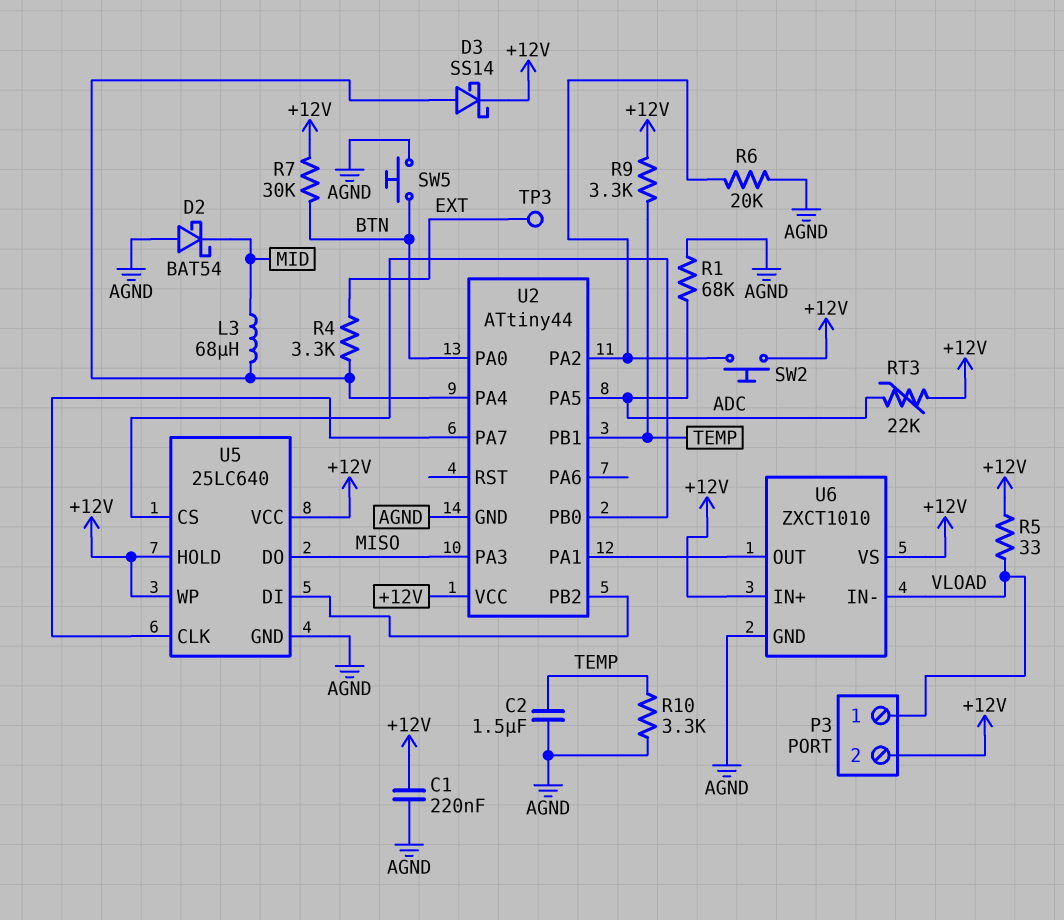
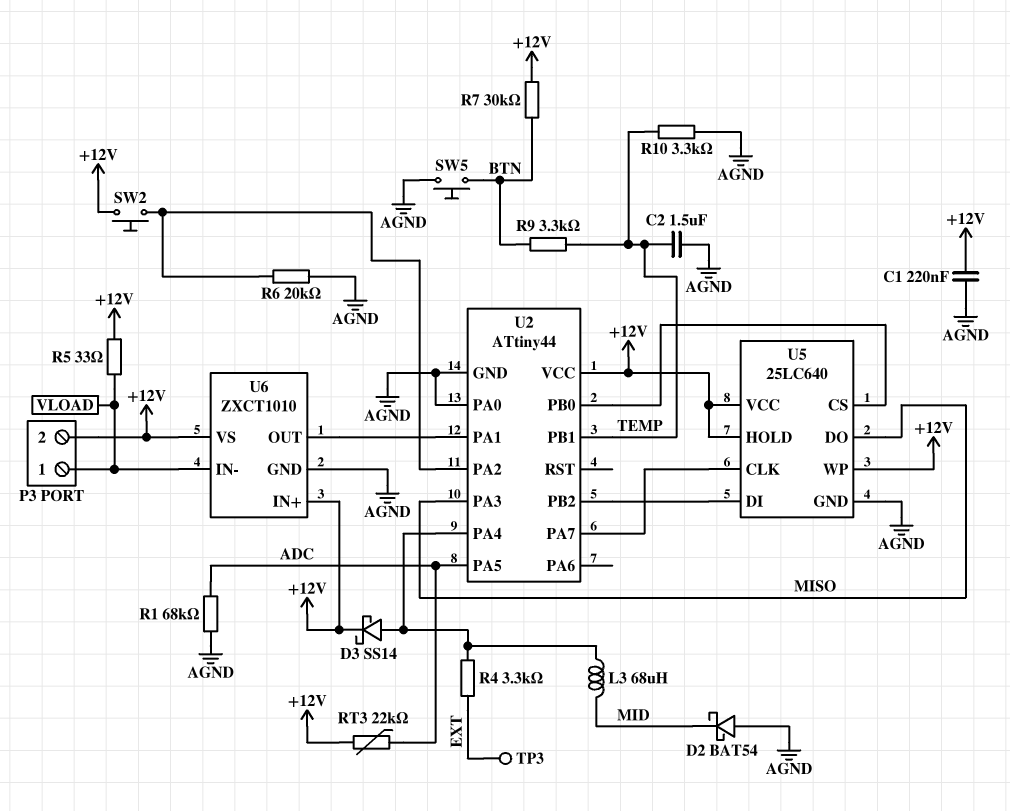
R9: 3.3k (+12V, TEMP) -> 3.3k (BTN, TEMP)
U2 pin PA0: BTN -> AGND

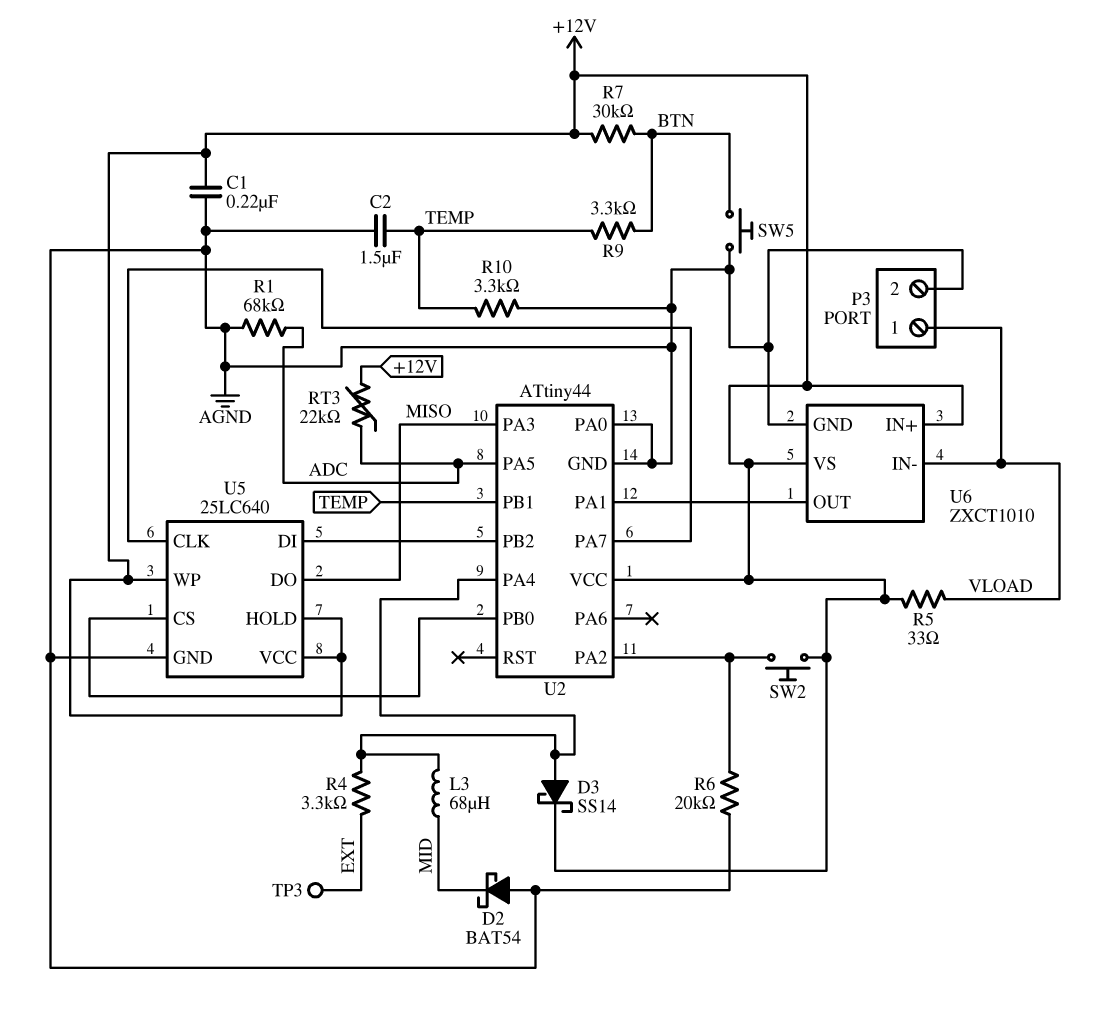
P3 pin 2: +12V -> AGND

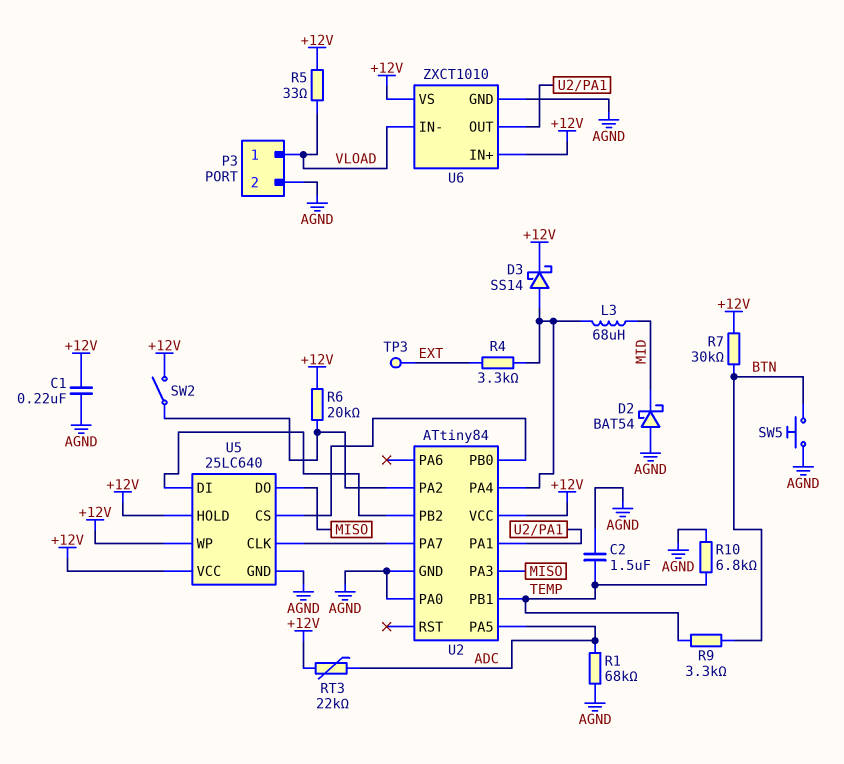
R6: 20k (AGND, U2/PA2) -> 20k (+12V, U2/PA2)
R10: 3.3k (AGND, TEMP) -> 6.8k (AGND, TEMP)
SW2: button (+12V, U2/PA2) -> switch (+12V, U2/PA2)
U2: ATtiny44 -> ATtiny84

